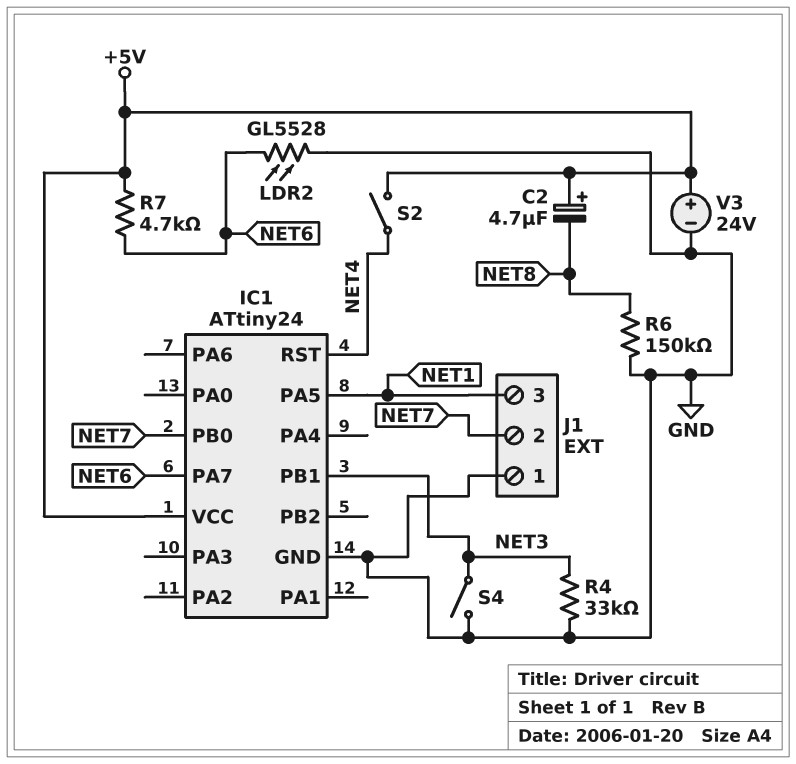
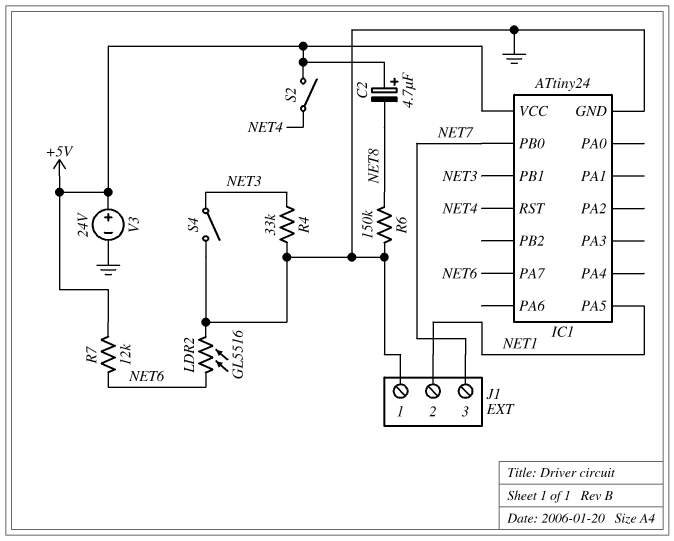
J1 pin 2: NET7 -> NET1
J1 pin 3: NET1 -> NET7
LDR2: GL5528 (GND, NET6) -> GL5516 (GND, NET6)
R7: 4.7k (+5V, NET6) -> 12k (+5V, NET6)

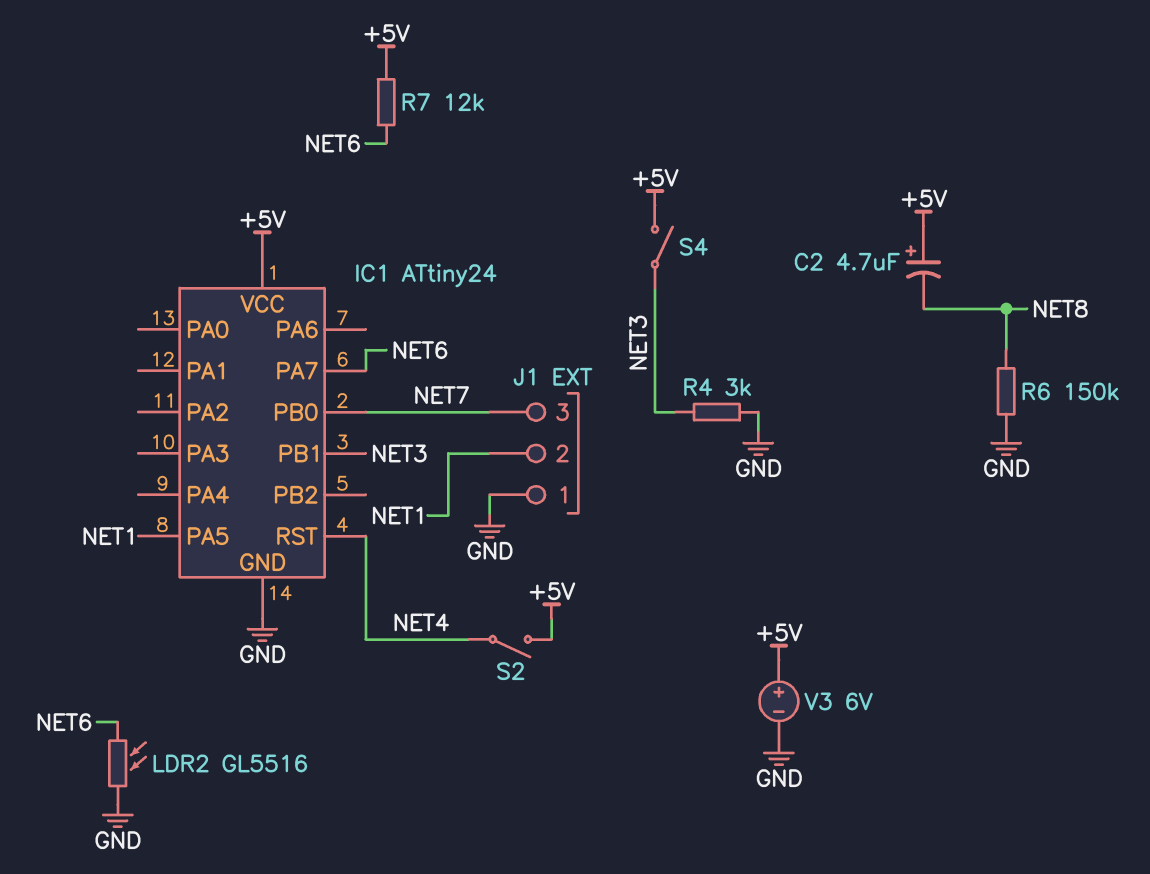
R4: 33k (GND, NET3) -> 3k (GND, NET3)
S4: switch (GND, NET3) -> switch (+5V, NET3)
V3: 24V (plus +5V, minus GND) -> 6V (plus +5V, minus GND)

